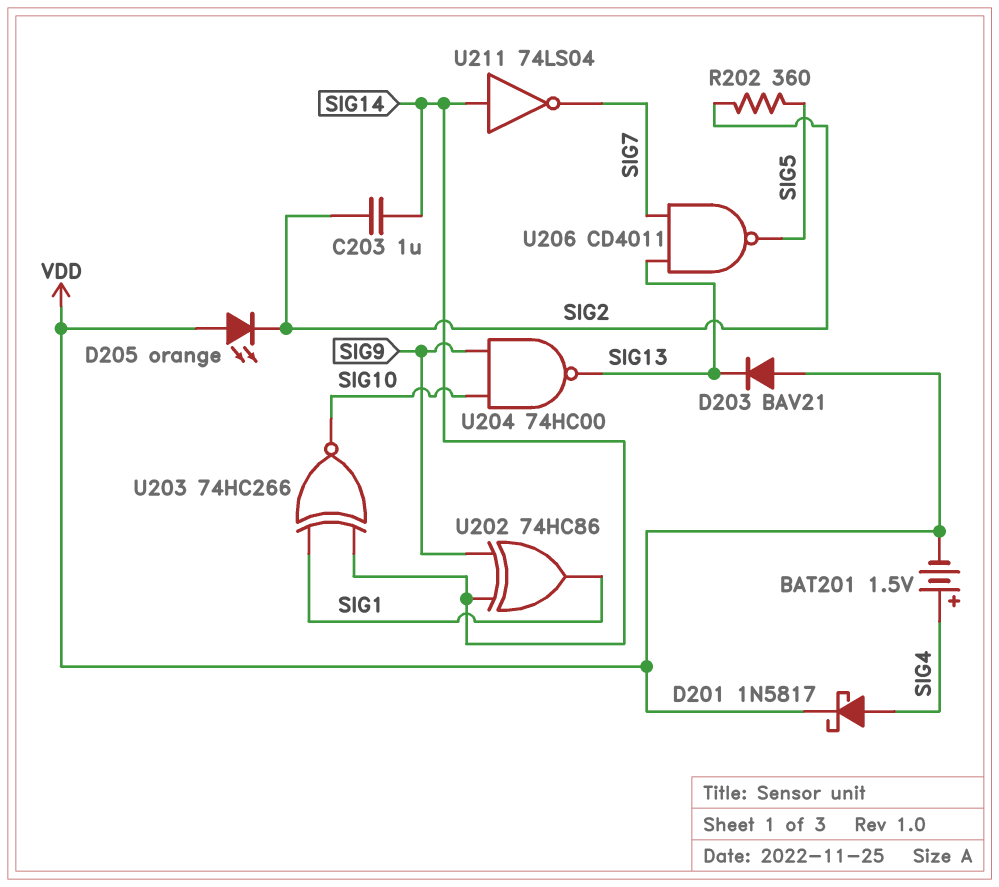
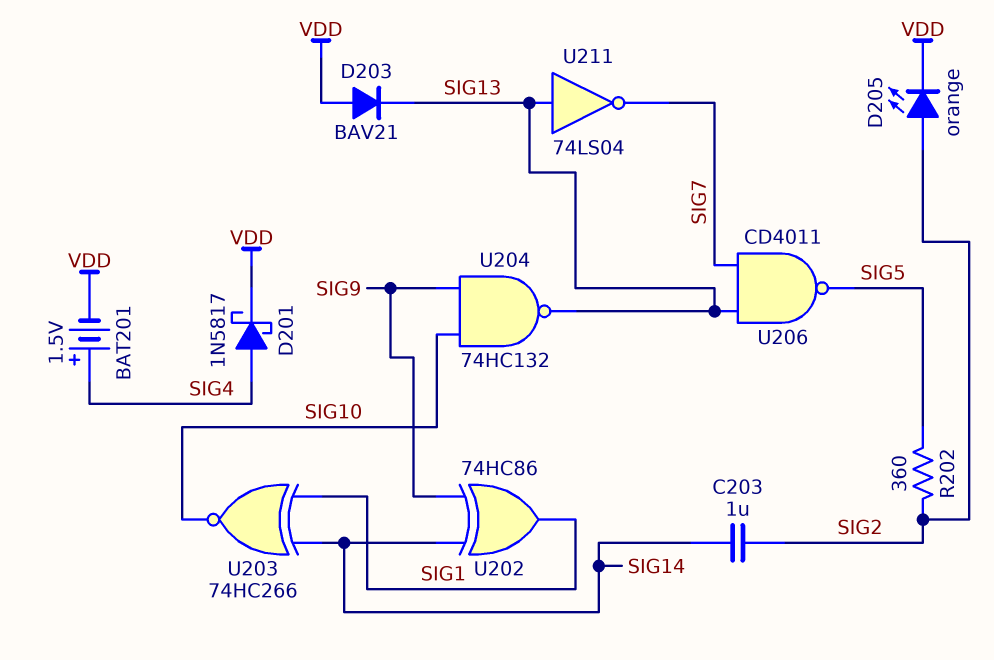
D205: LED orange (A VDD, K SIG2) -> LED orange (A SIG2, K VDD)
U204: NAND 74HC00 (in SIG9, in SIG10, out SIG13) -> NAND 74HC132 (in SIG9, in SIG10, out SIG13)
U211: NOT 74LS04 (in SIG14, out SIG7) -> NOT 74LS04 (in SIG13, out SIG7)

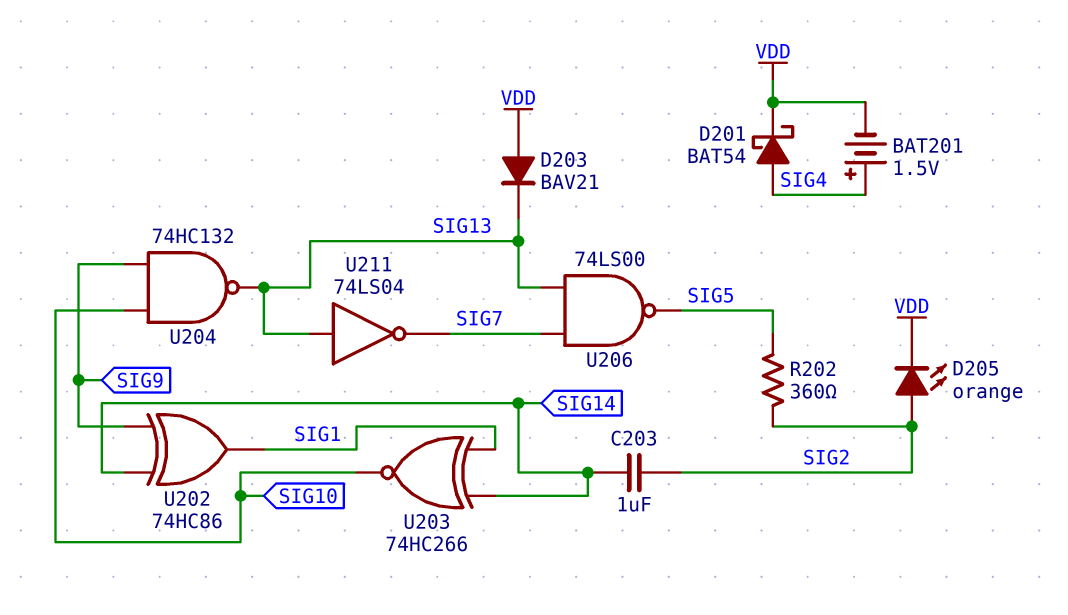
D201: schottky 1N5817 (A SIG4, K VDD) -> schottky BAT54 (A SIG4, K VDD)
U206: NAND CD4011 (in SIG7, in SIG13, out SIG5) -> NAND 74LS00 (in SIG7, in SIG13, out SIG5)

